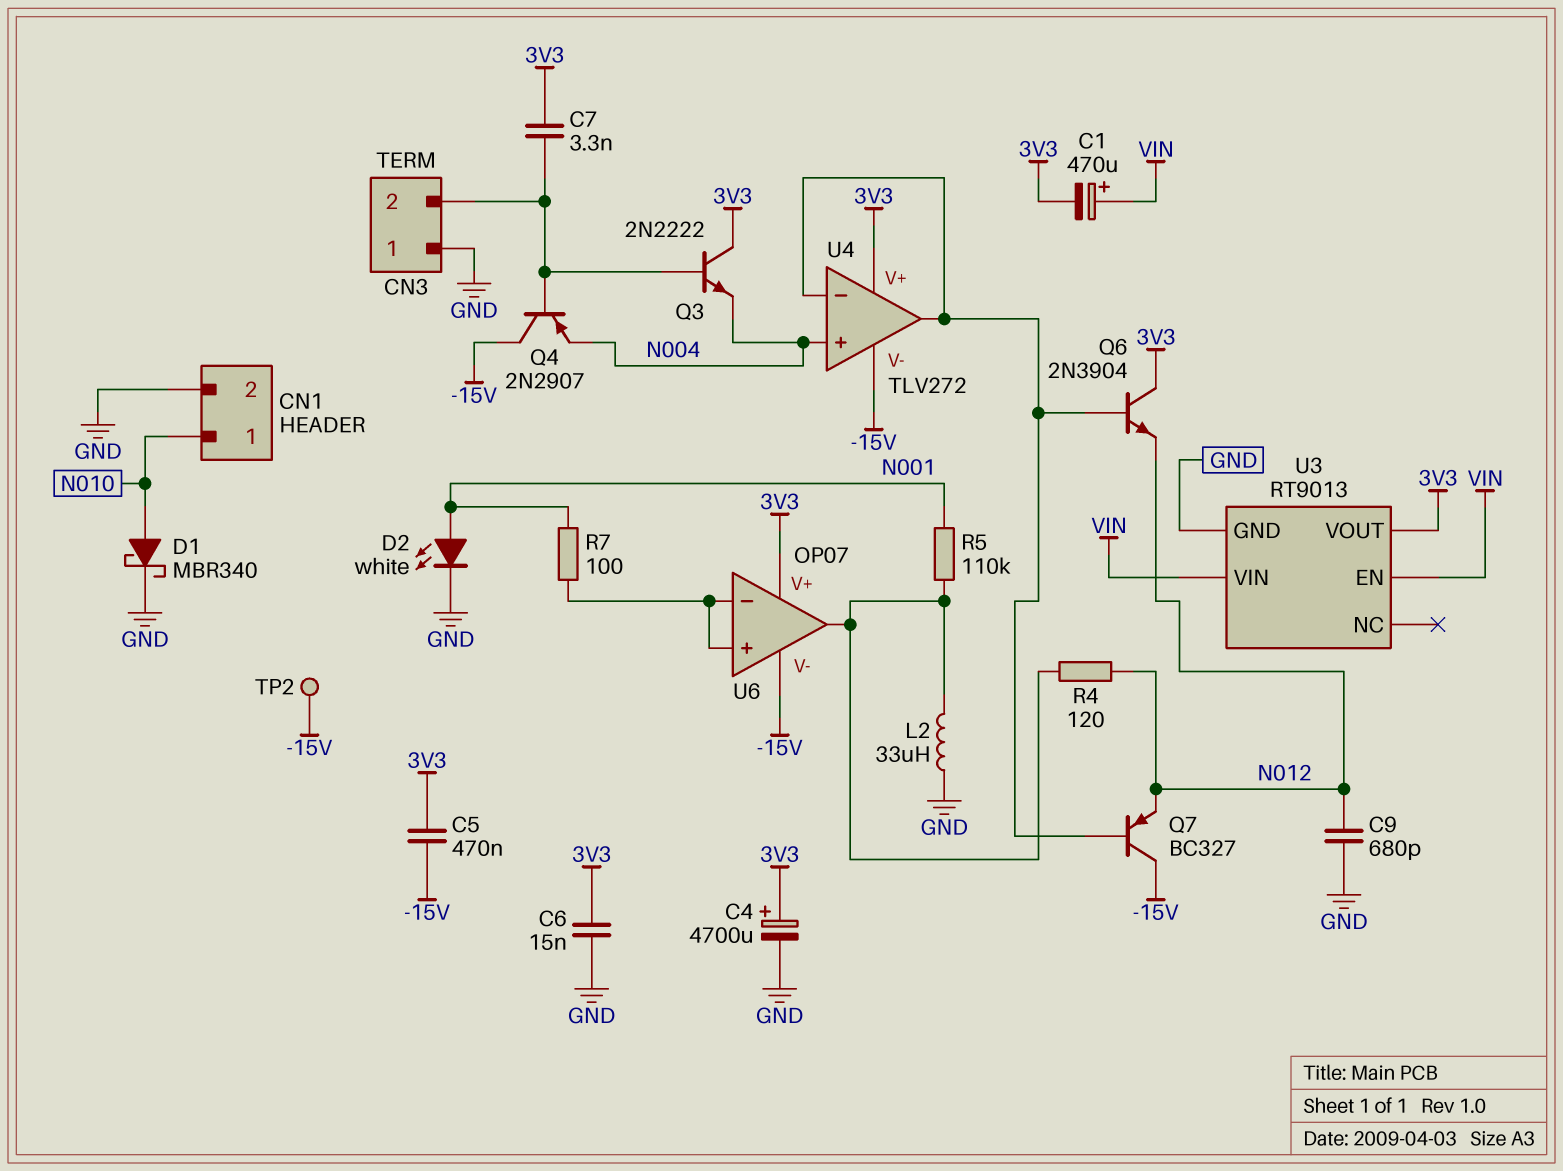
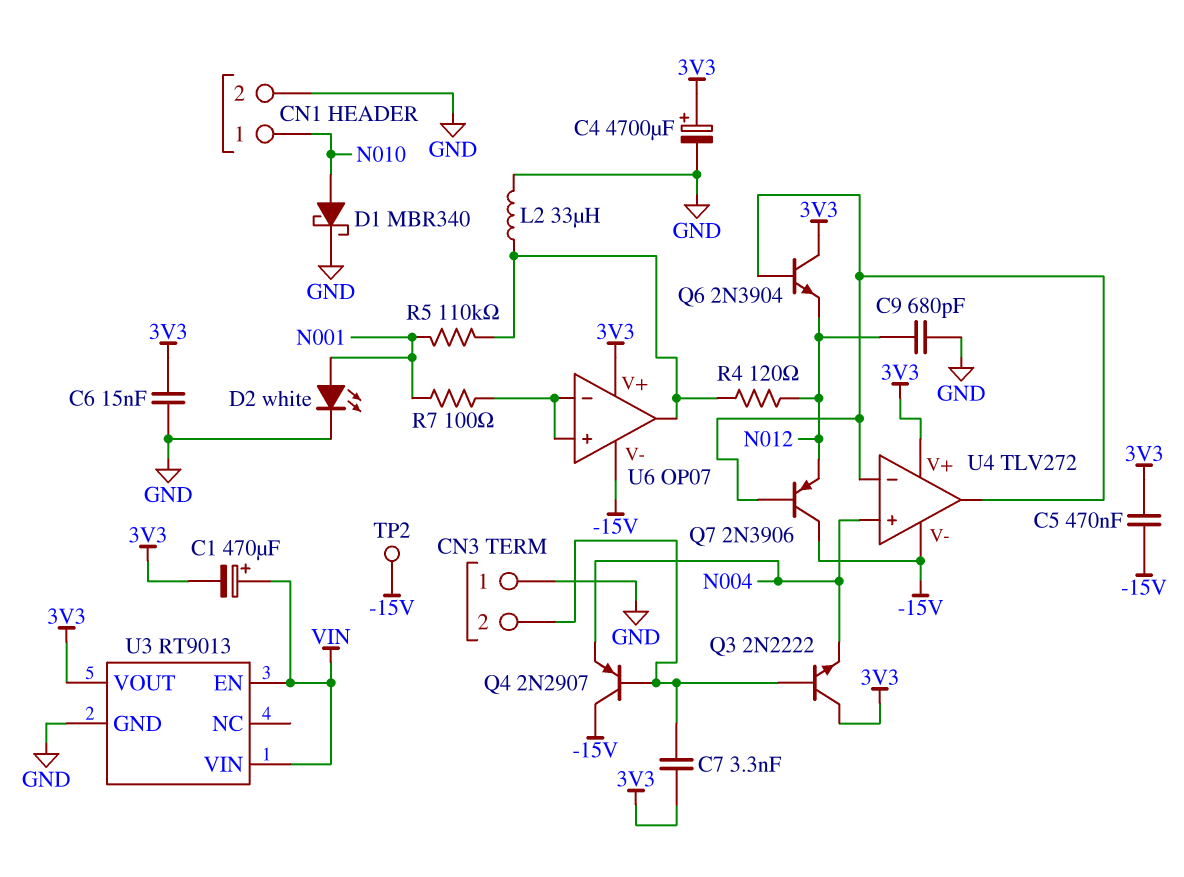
Q7: PNP BC327 (B U4/in-, C -15V, E N012) -> PNP 2N3906 (B U4/in-, C -15V, E N012)

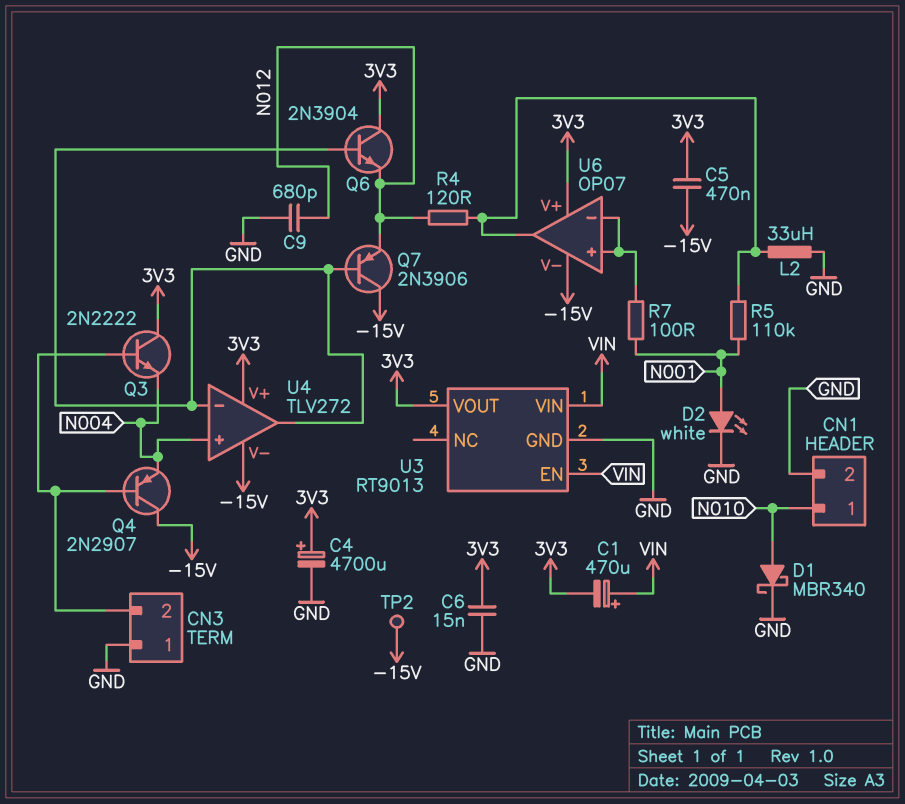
C7: 3.3nF (3V3, CN3/2) -> none

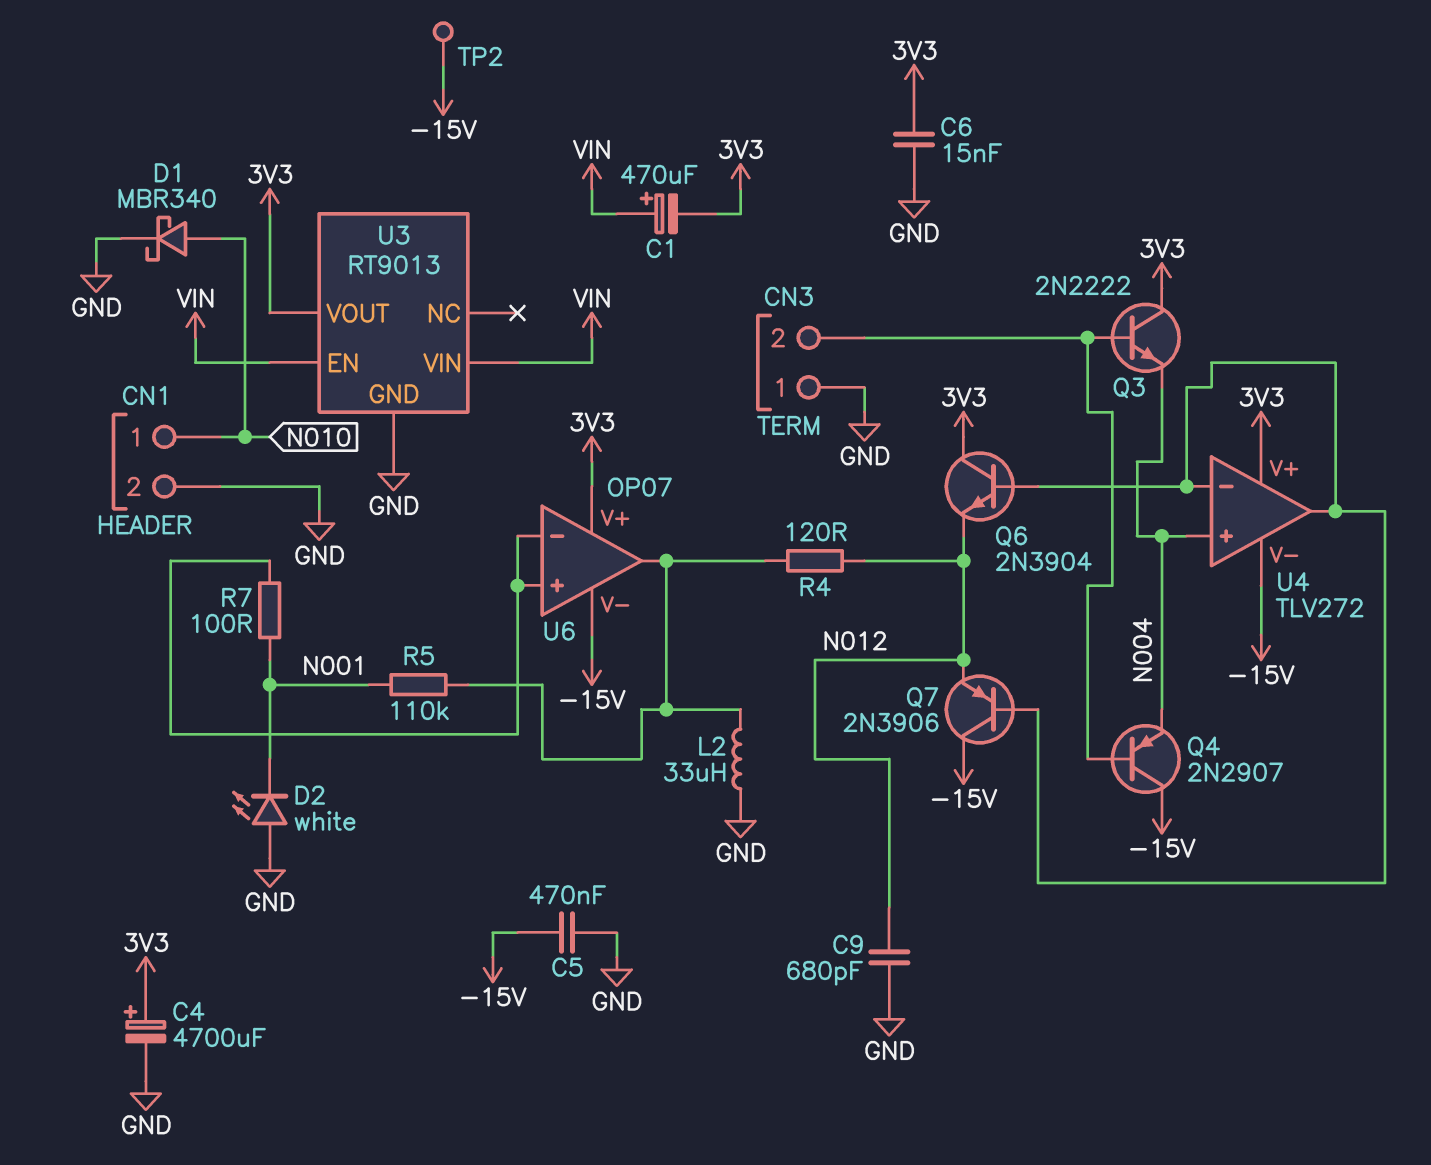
C5: 470nF (-15V, 3V3) -> 470nF (-15V, GND)
D2: LED white (A N001, K GND) -> LED white (A GND, K N001)

